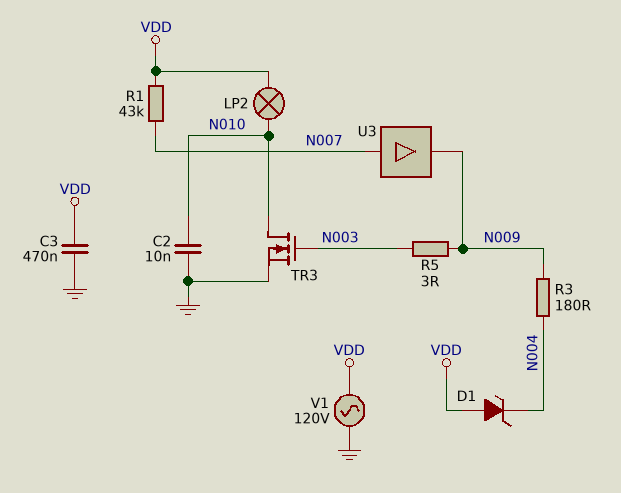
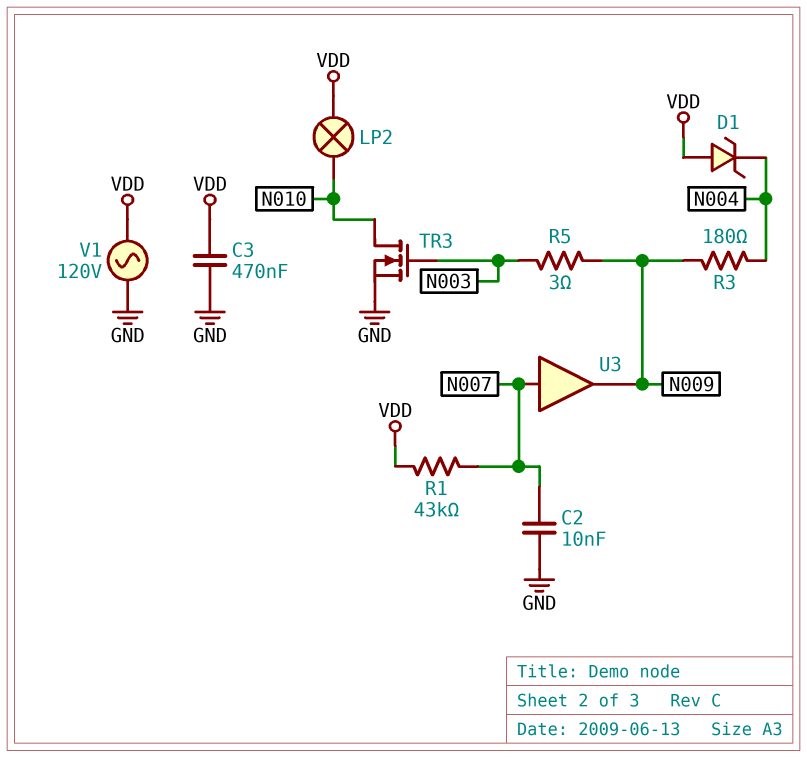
C2: 10nF (GND, N010) -> 10nF (GND, N007)

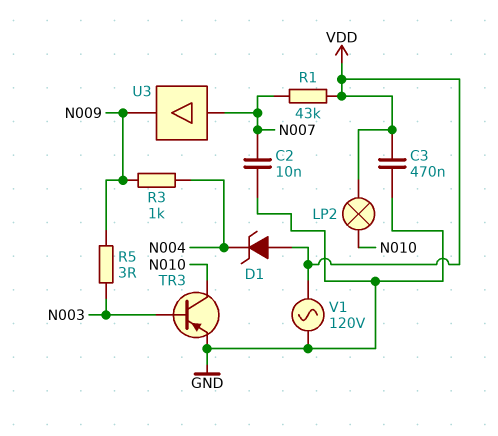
R3: 180 (N004, N009) -> 1k (N004, N009)
TR3: NMOS (G N003, D N010, S GND) -> PNP (B N003, C N010, E GND)

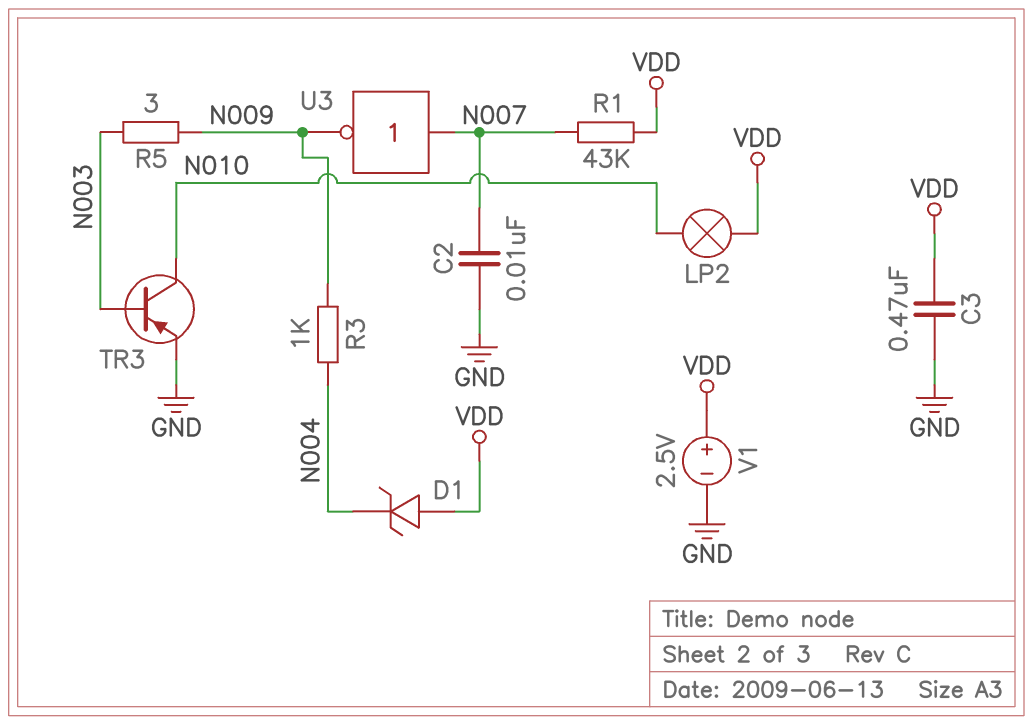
U3: buffer (in N007, out N009) -> NOT (in N007, out N009)
V1: AC 120V (GND, VDD) -> 2.5V (plus VDD, minus GND)

